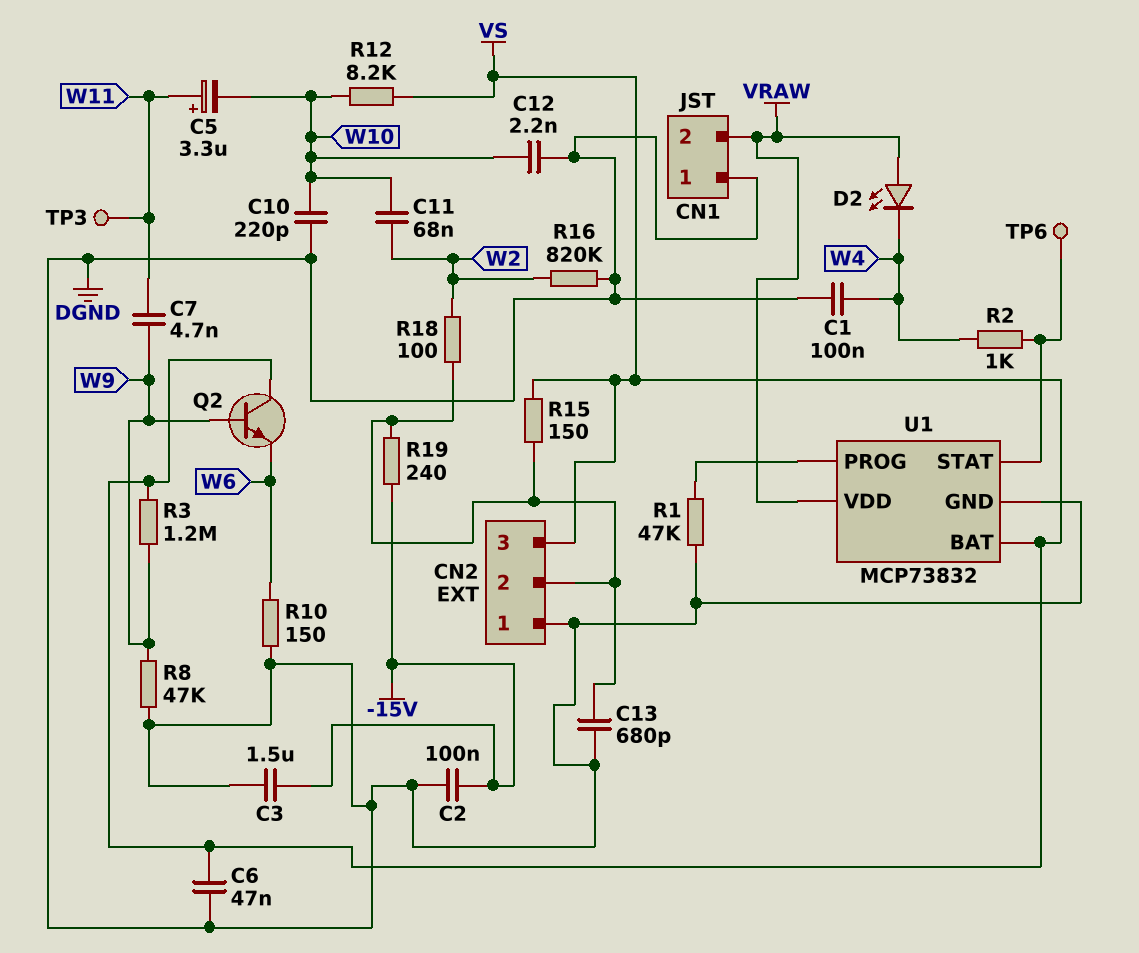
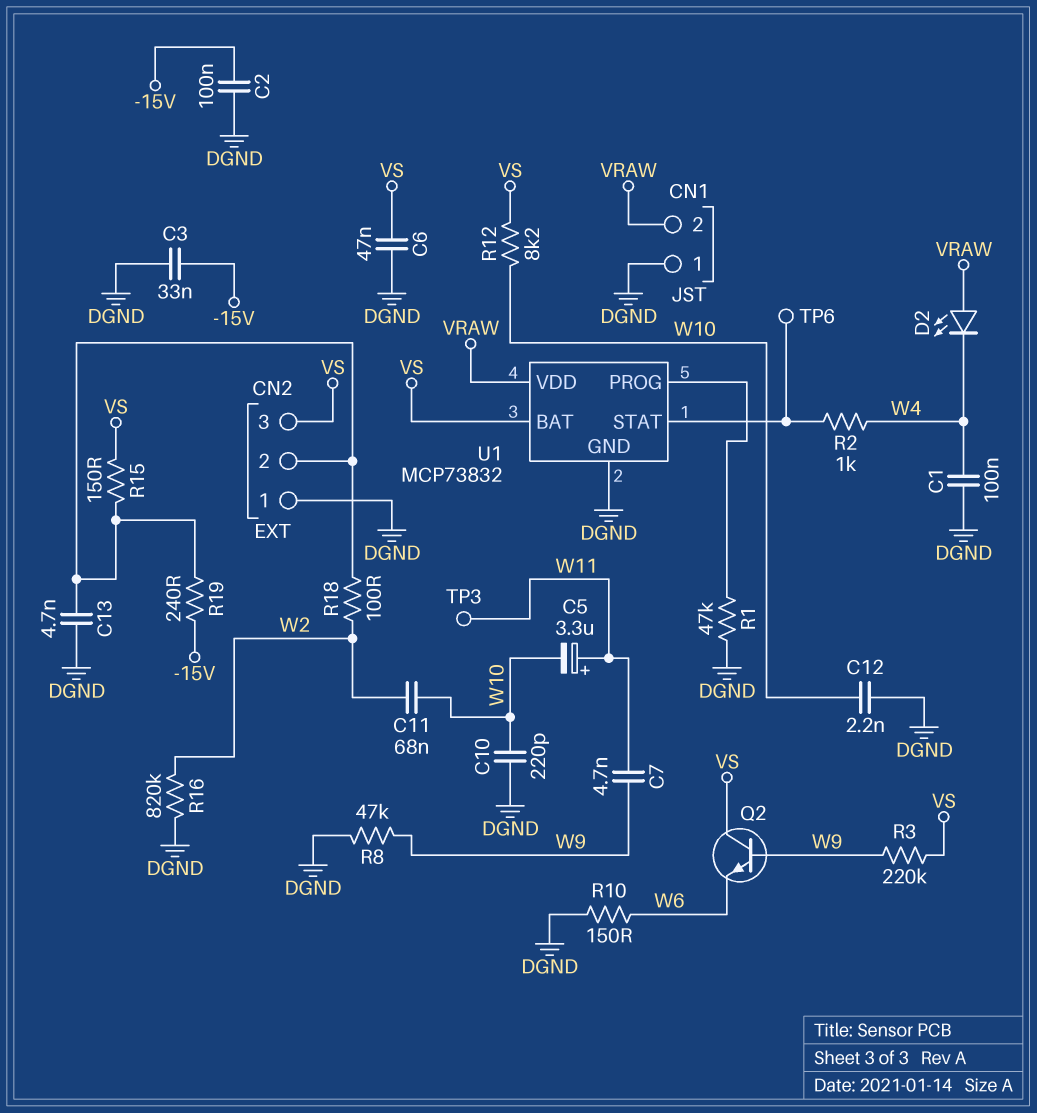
C3: 1.5uF (-15V, DGND) -> 33nF (-15V, DGND)
C13: 680pF (CN2/2, DGND) -> 4.7nF (CN2/2, DGND)
R3: 1.2M (VS, W9) -> 220k (VS, W9)

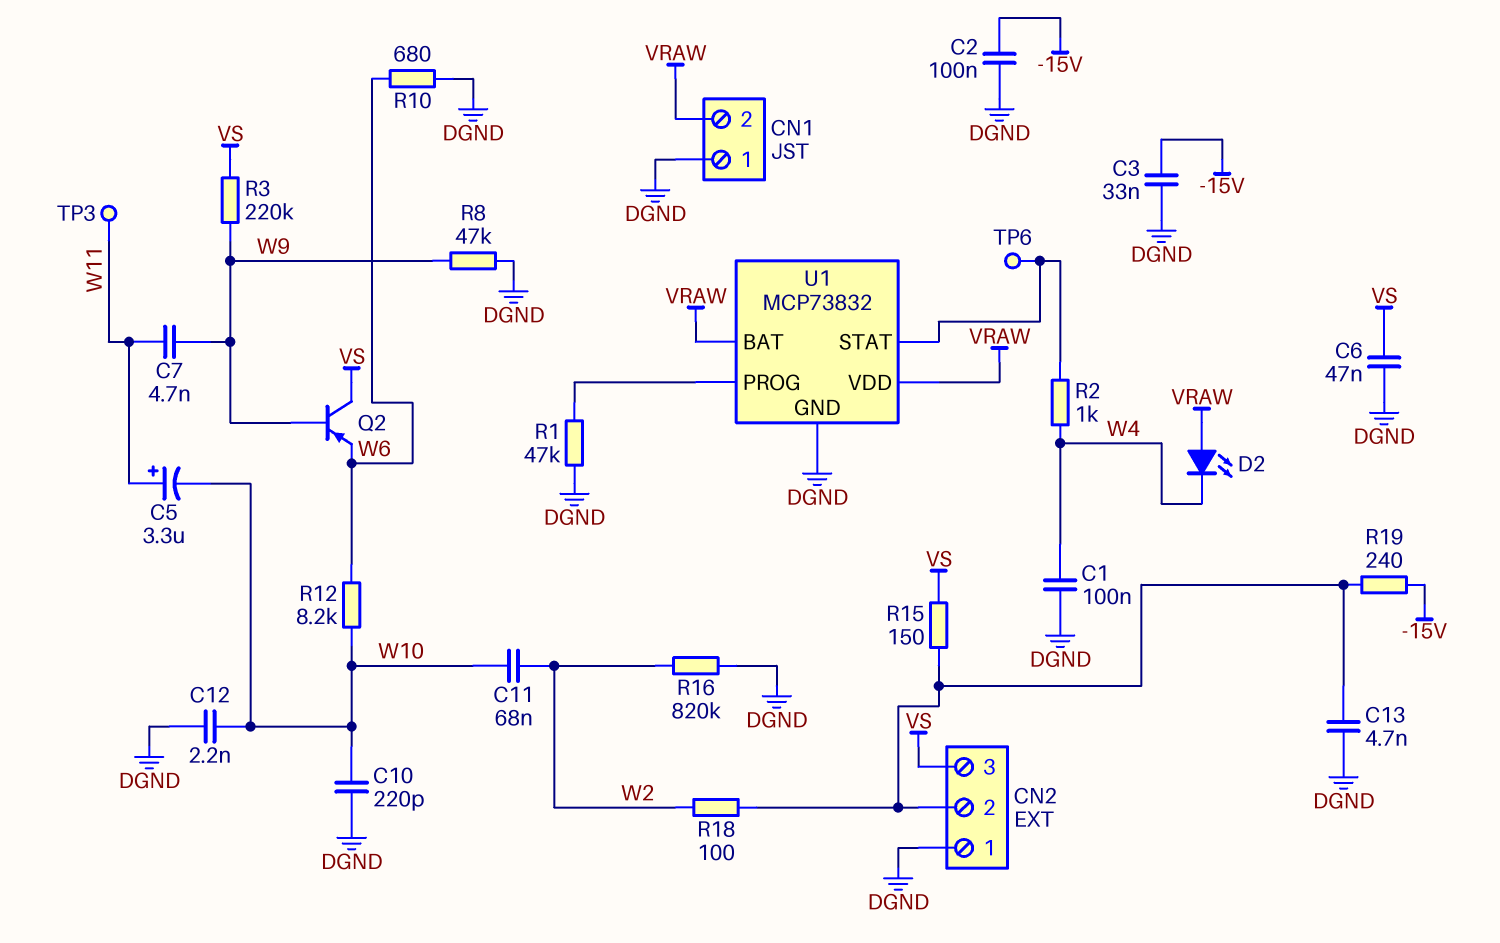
Q2: NPN (B W9, C VS, E W6) -> PNP (B W9, C VS, E W6)
R10: 150 (DGND, W6) -> 680 (DGND, W6)
R12: 8.2k (VS, W10) -> 8.2k (W6, W10)
U1 pin BAT: VS -> VRAW

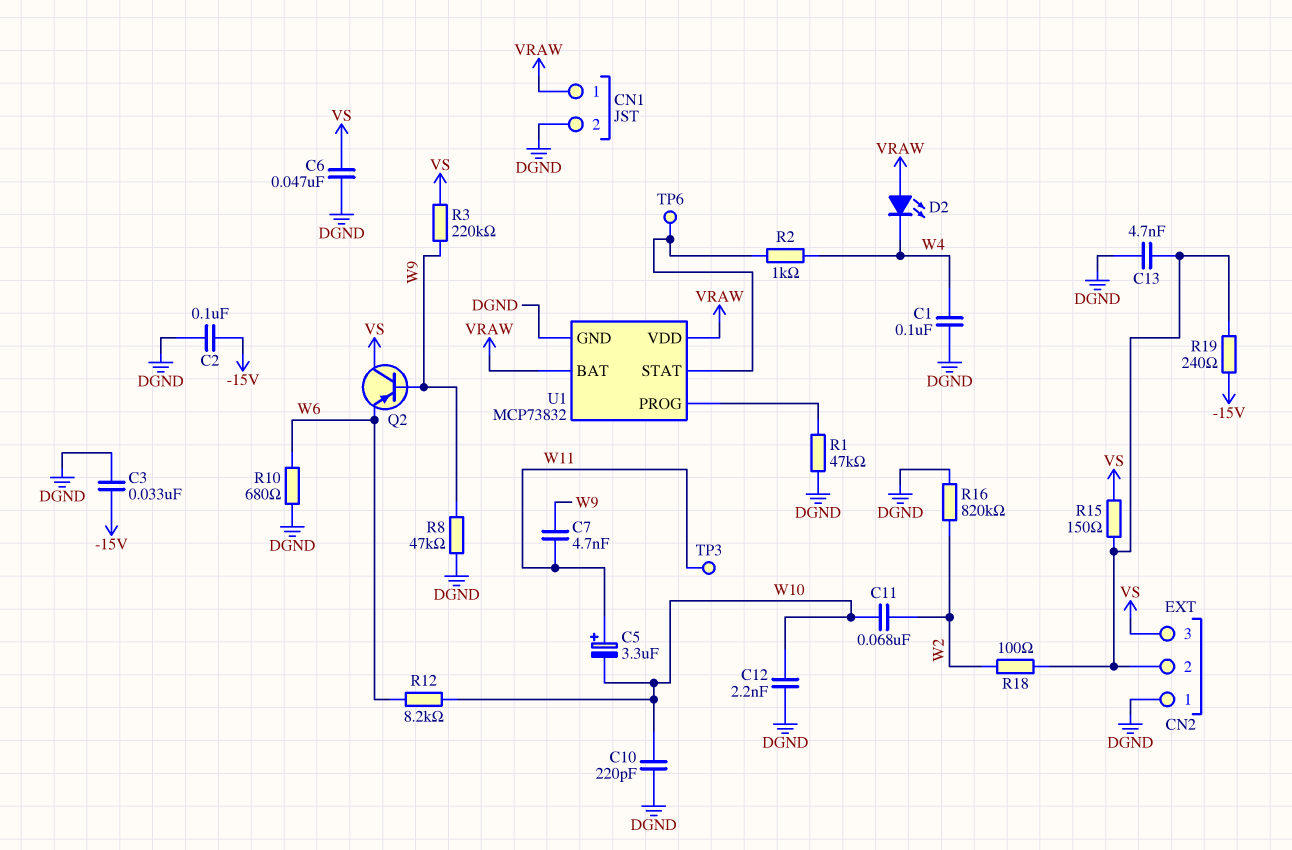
CN1 pin 1: DGND -> VRAW
CN1 pin 2: VRAW -> DGND

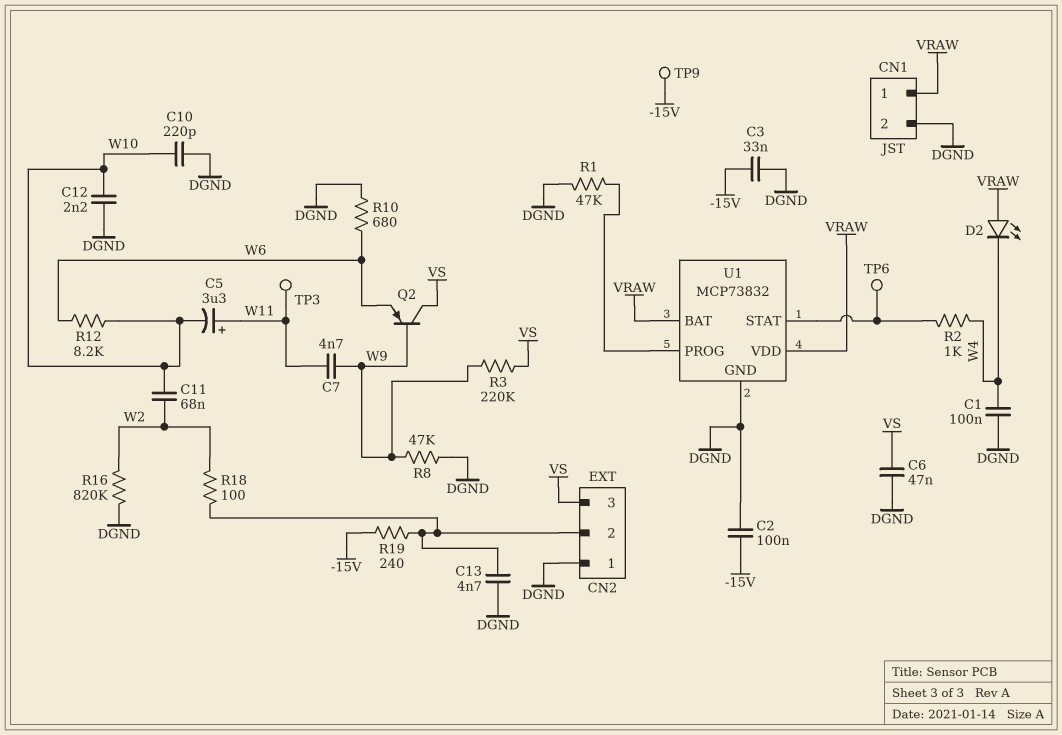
R15: 150 (CN2/2, VS) -> none
TP9: none -> test point (-15V)

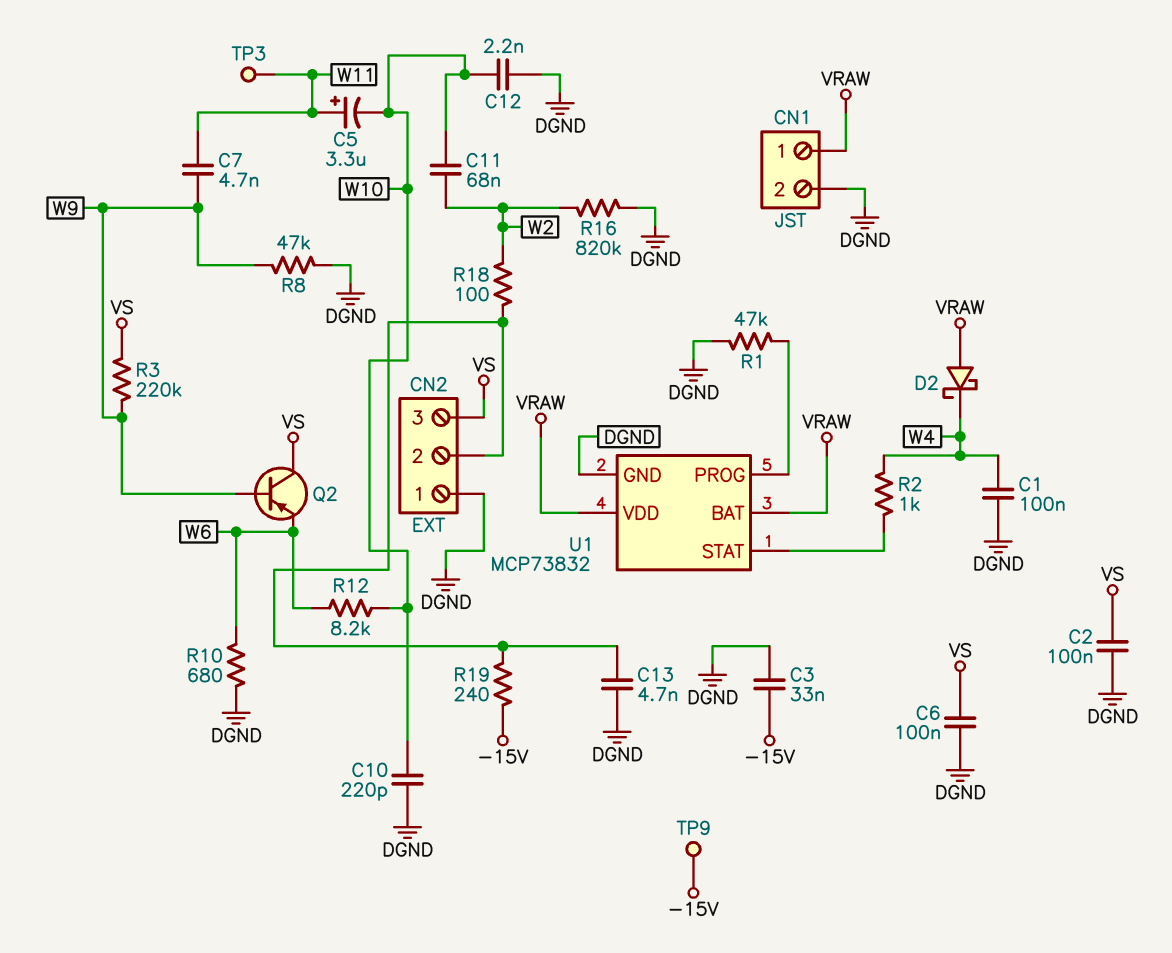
C2: 100nF (-15V, DGND) -> 100nF (DGND, VS)
C6: 47nF (DGND, VS) -> 100nF (DGND, VS)
D2: LED (A VRAW, K W4) -> schottky (A VRAW, K W4)
TP6: test point (U1/STAT) -> none

